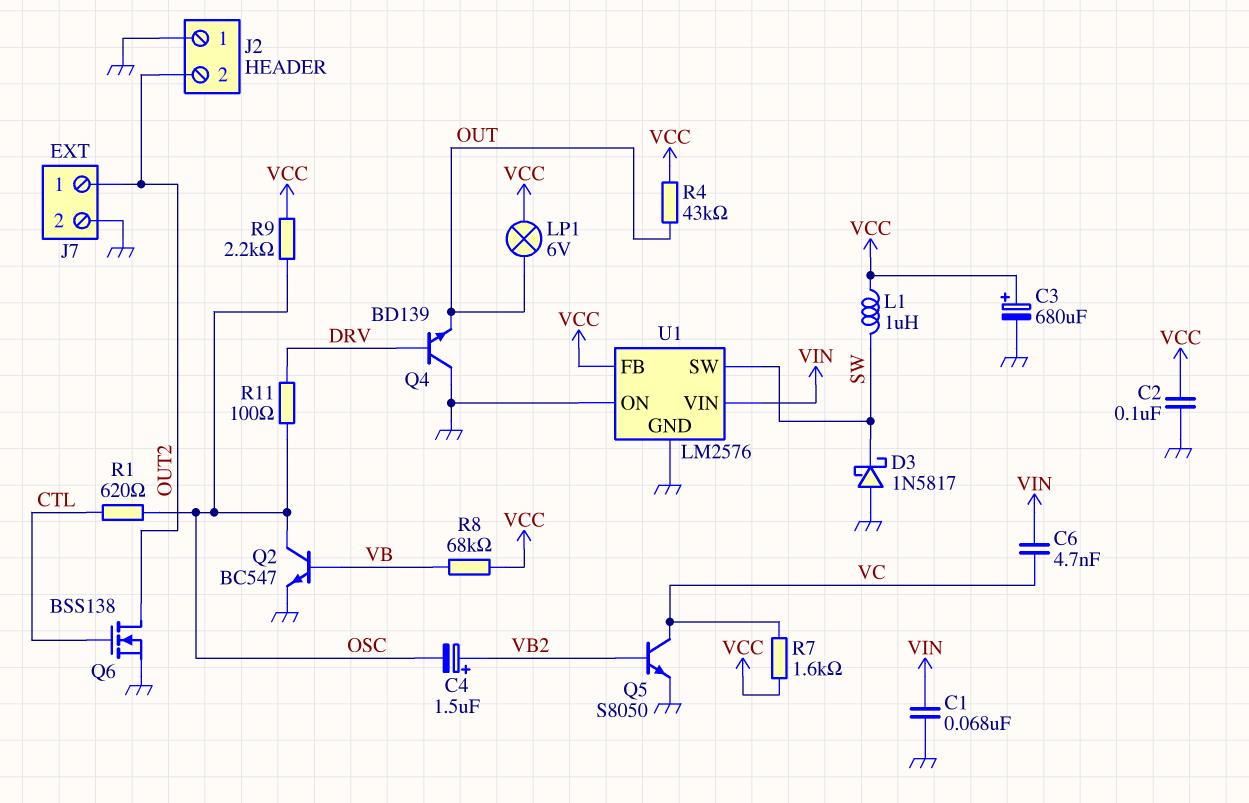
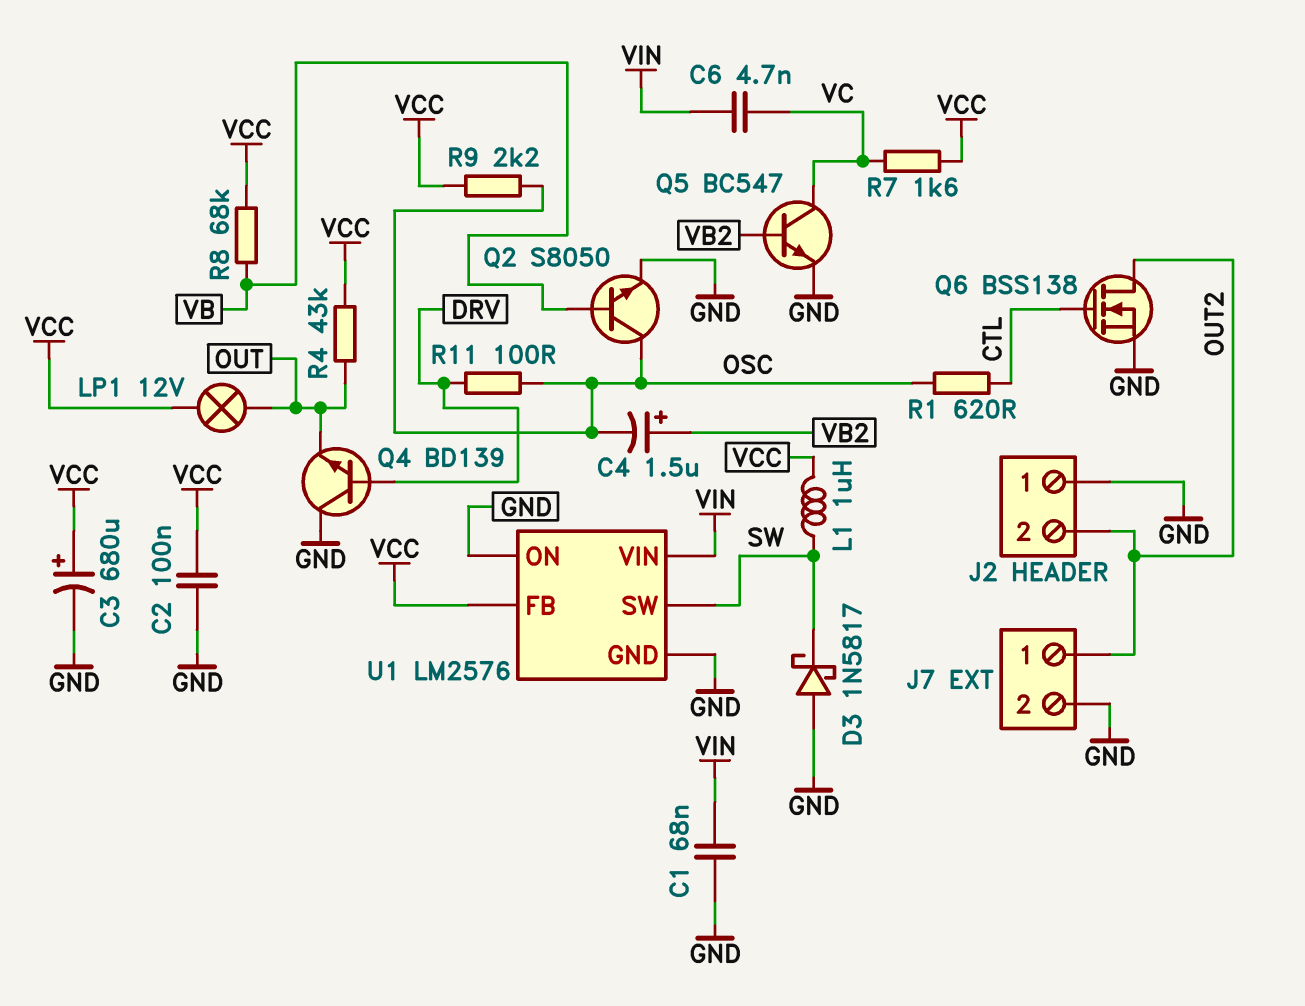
LP1: lamp 6V (OUT, VCC) -> lamp 12V (OUT, VCC)
Q2: NPN BC547 (B VB, C OSC, E GND) -> NPN S8050 (B VB, C OSC, E GND)
Q5: NPN S8050 (B VB2, C VC, E GND) -> NPN BC547 (B VB2, C VC, E GND)

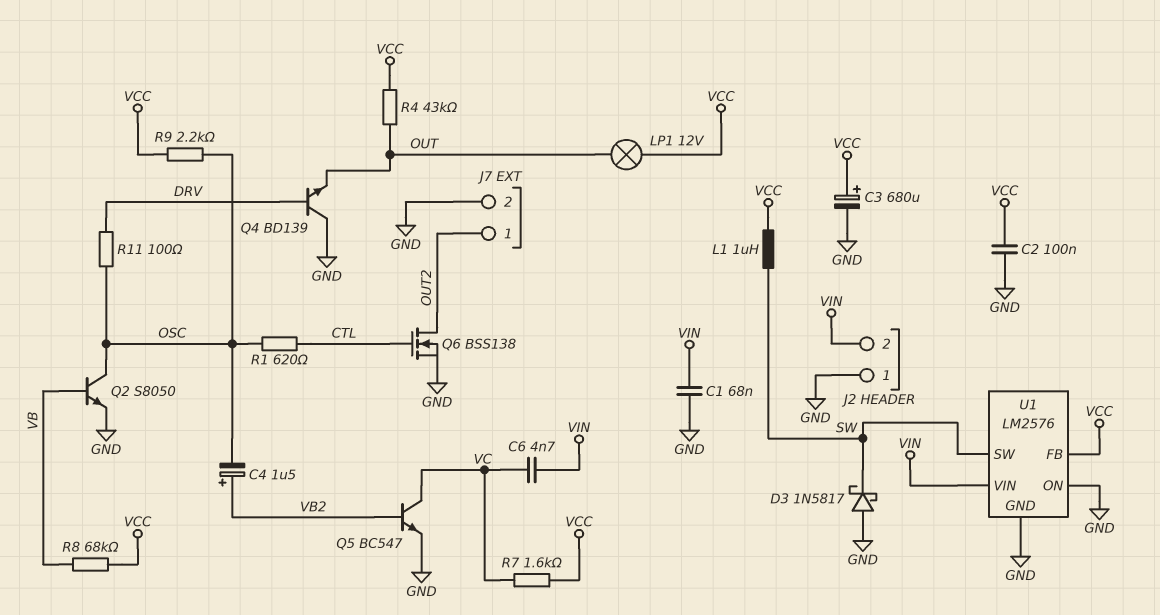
J2 pin 2: OUT2 -> VIN

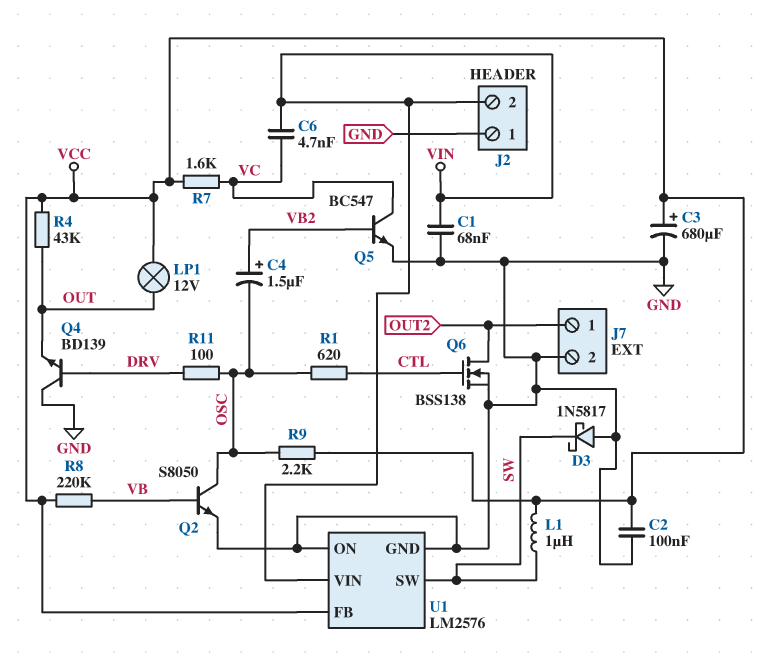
R8: 68k (VB, VCC) -> 220k (VB, VCC)

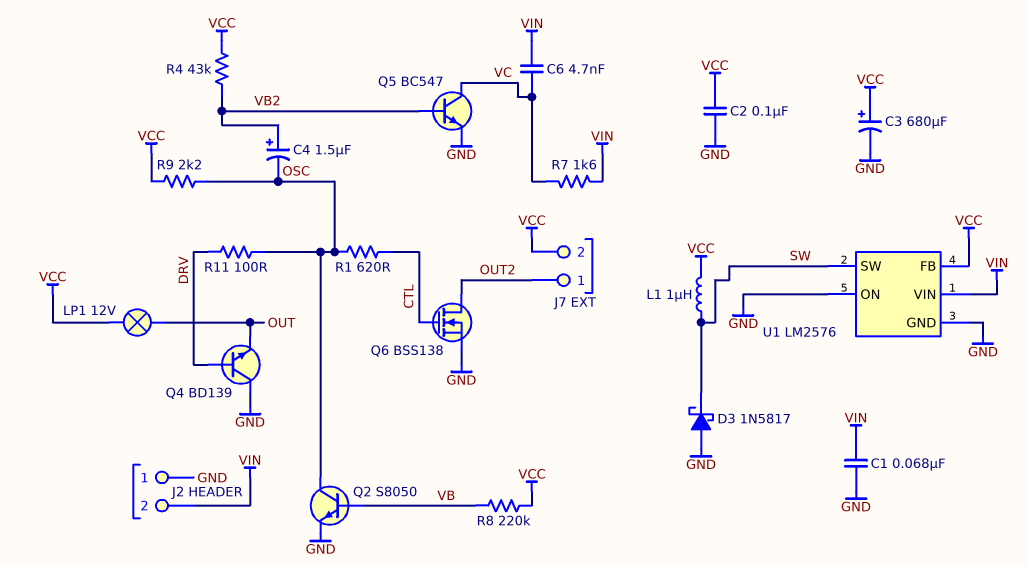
J7 pin 2: GND -> VCC
R4: 43k (OUT, VCC) -> 43k (VB2, VCC)
R7: 1.6k (VC, VCC) -> 1.6k (VC, VIN)

